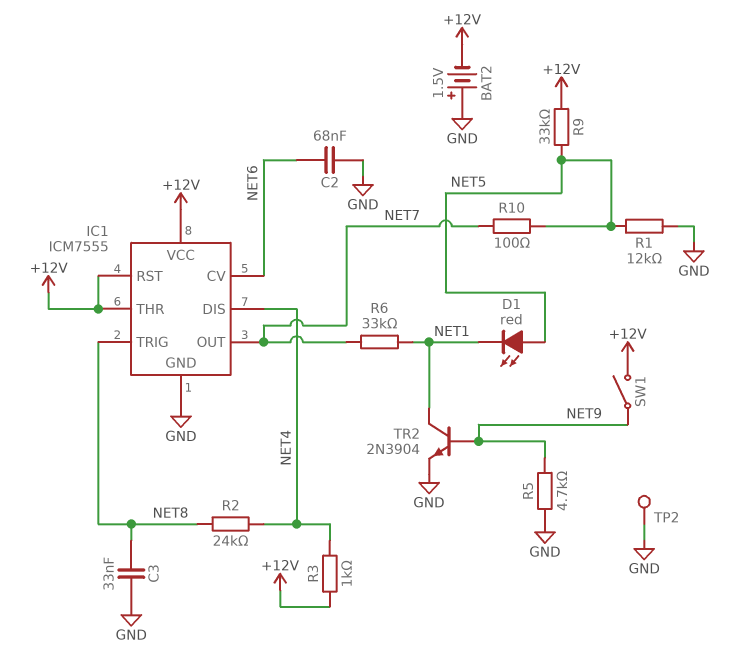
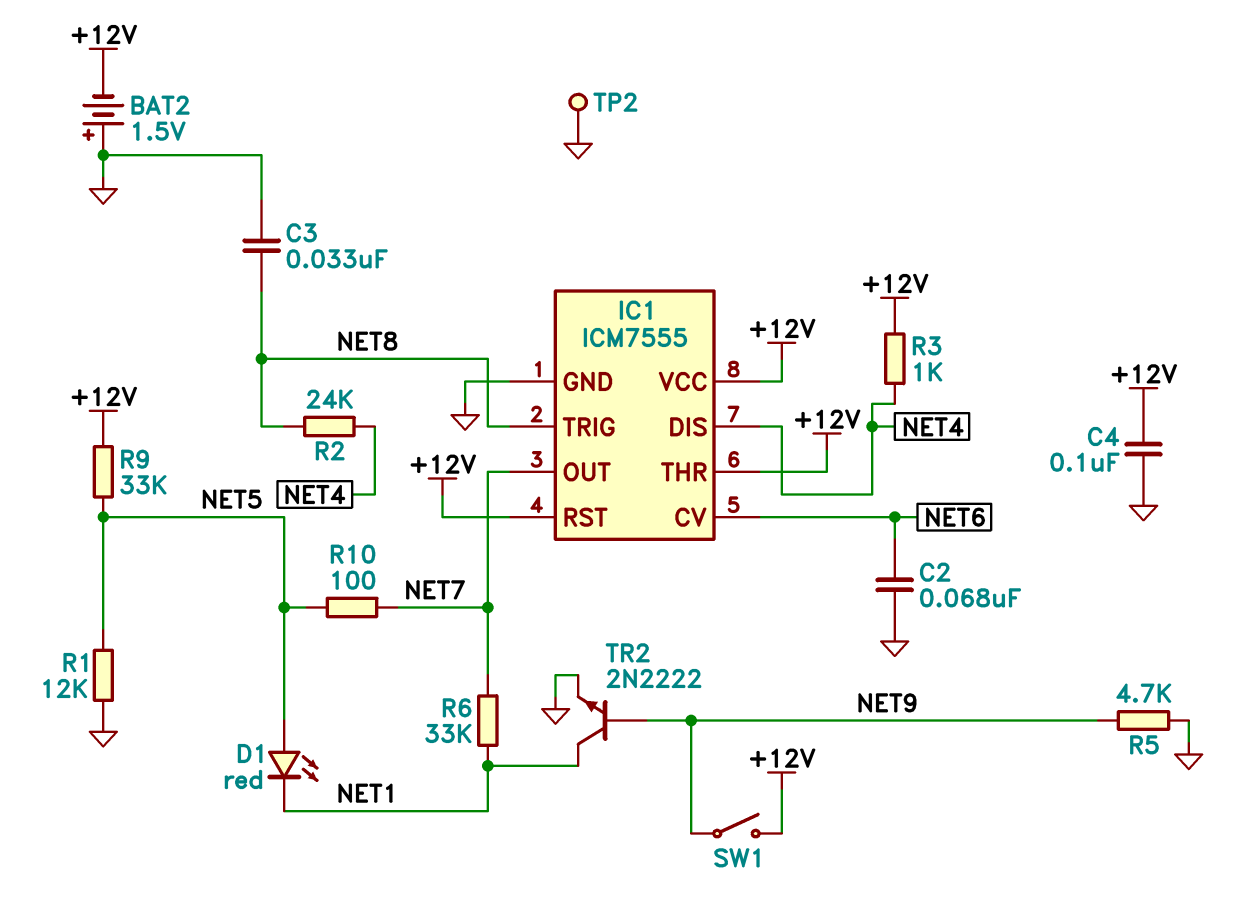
C4: none -> 100nF (+12V, GND)
TR2: NPN 2N3904 (B NET9, C NET1, E GND) -> NPN 2N2222 (B NET9, C NET1, E GND)

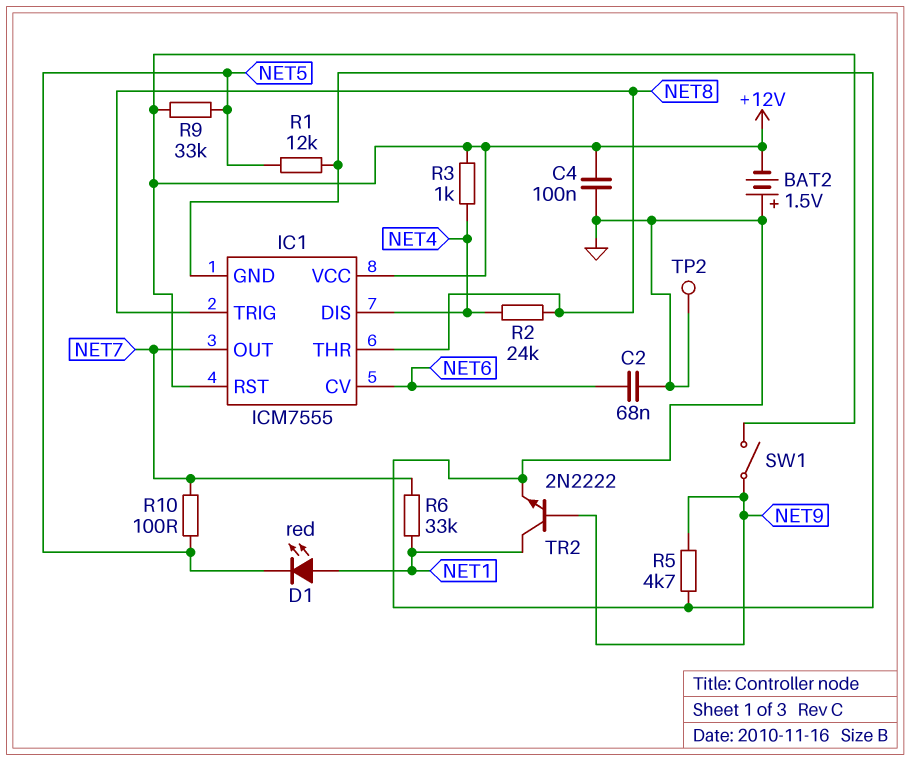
C3: 33nF (GND, NET8) -> none
D1: LED red (A NET5, K NET1) -> LED red (A NET1, K NET5)
IC1 pin THR: +12V -> NET8

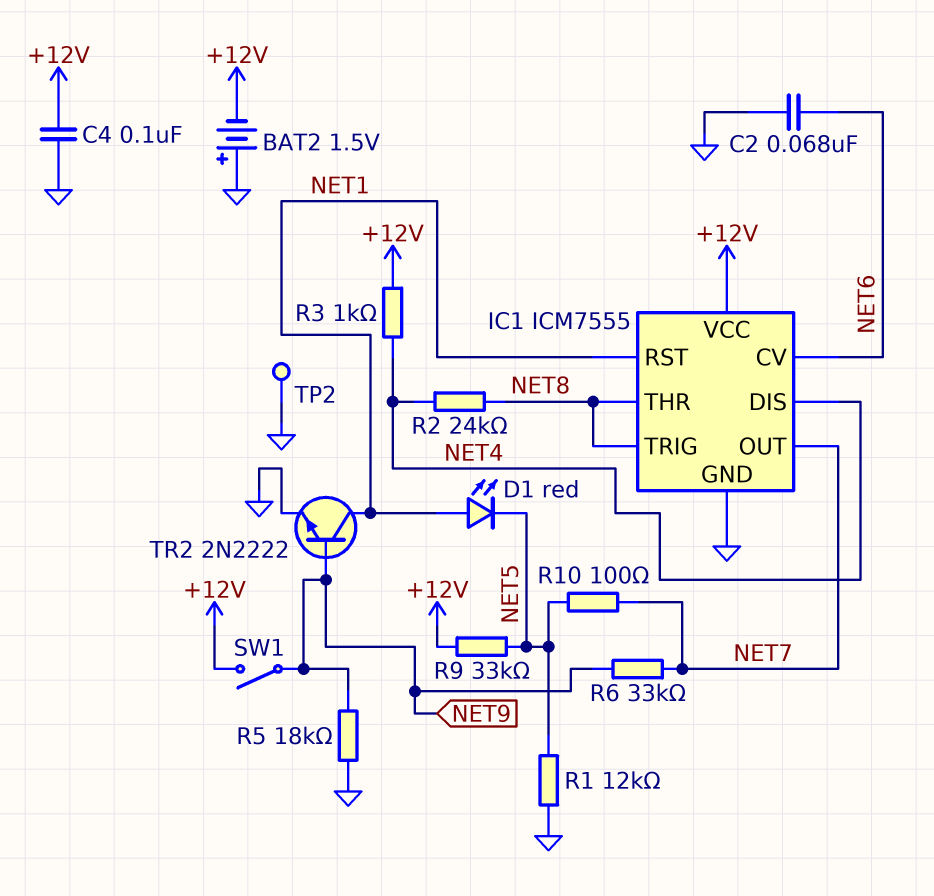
IC1 pin RST: +12V -> NET1
R5: 4.7k (GND, NET9) -> 18k (GND, NET9)
R6: 33k (NET1, NET7) -> 33k (NET7, NET9)

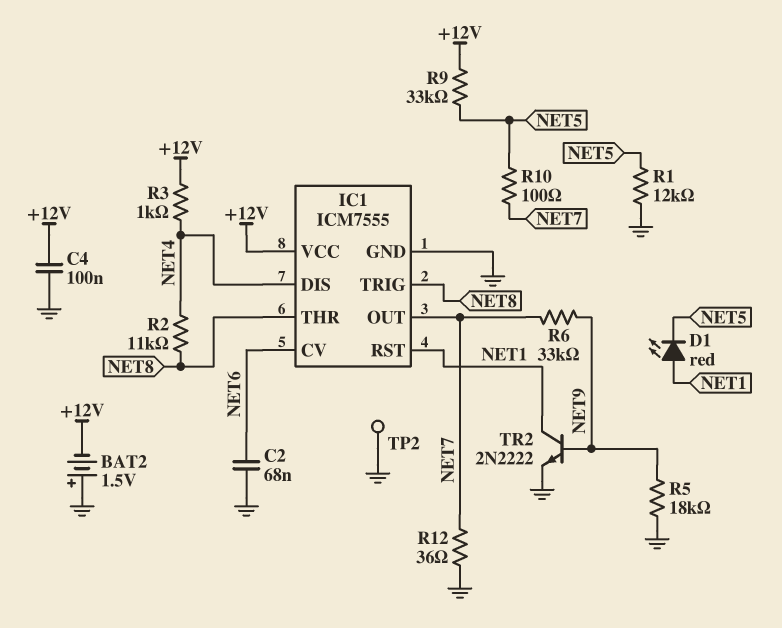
R2: 24k (NET4, NET8) -> 11k (NET4, NET8)
R12: none -> 36 (GND, NET7)
SW1: switch (+12V, NET9) -> none

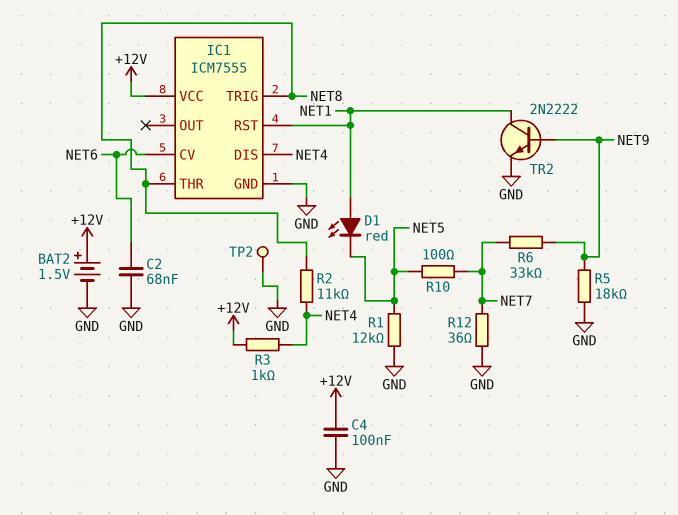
BAT2: 1.5V (plus GND, minus +12V) -> 1.5V (plus +12V, minus GND)
IC1 pin OUT: NET7 -> none
R9: 33k (+12V, NET5) -> none

